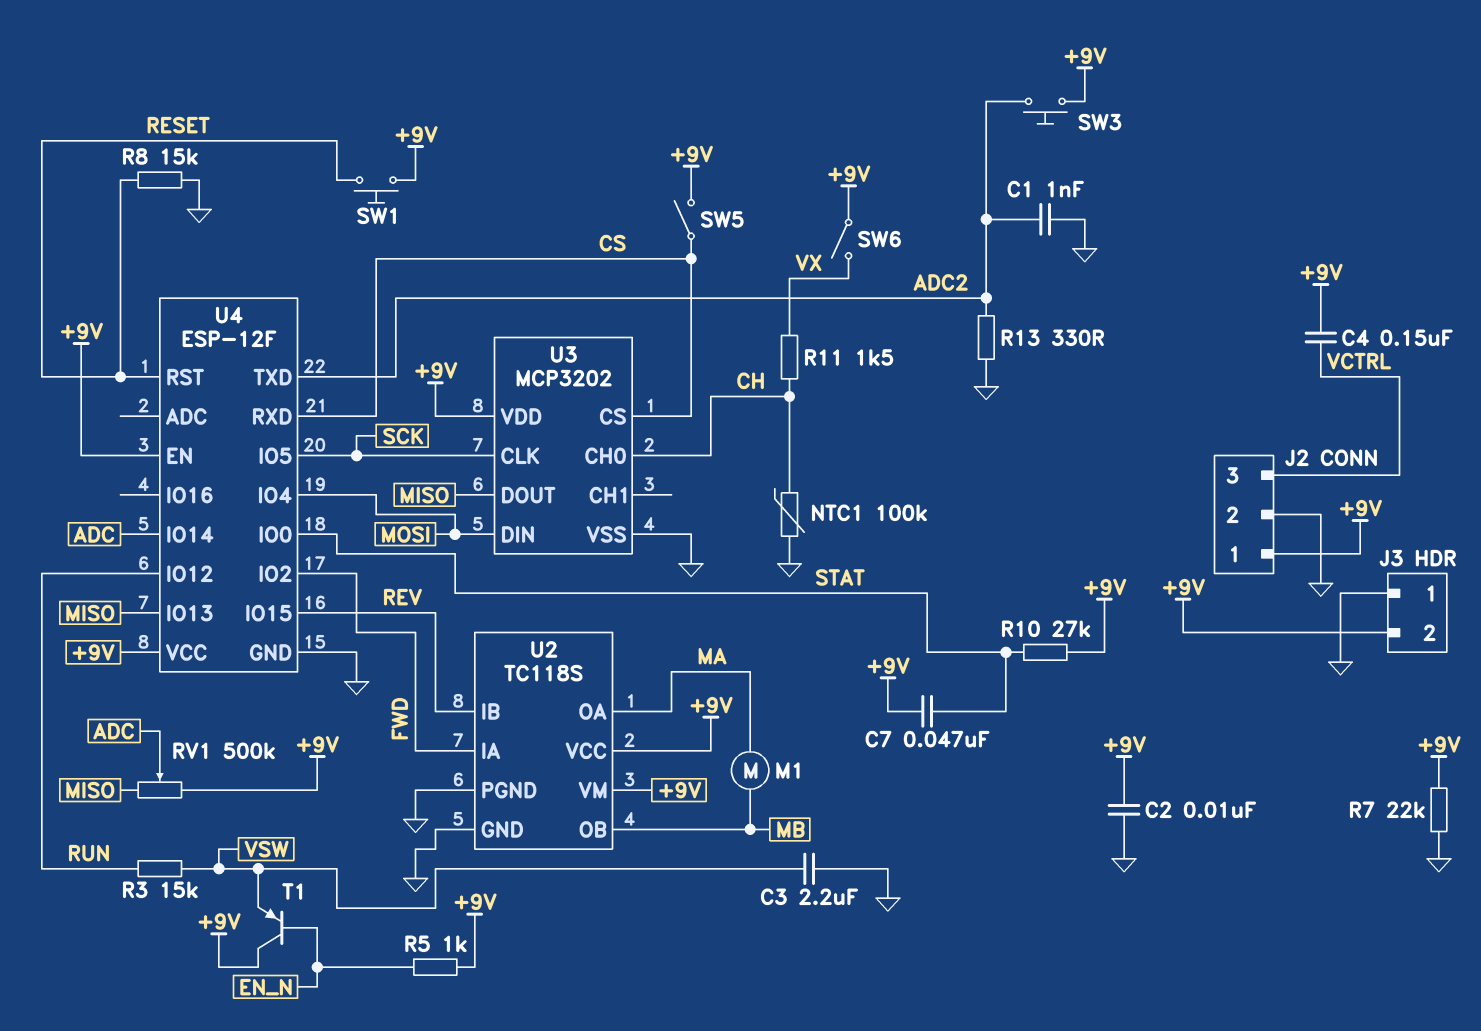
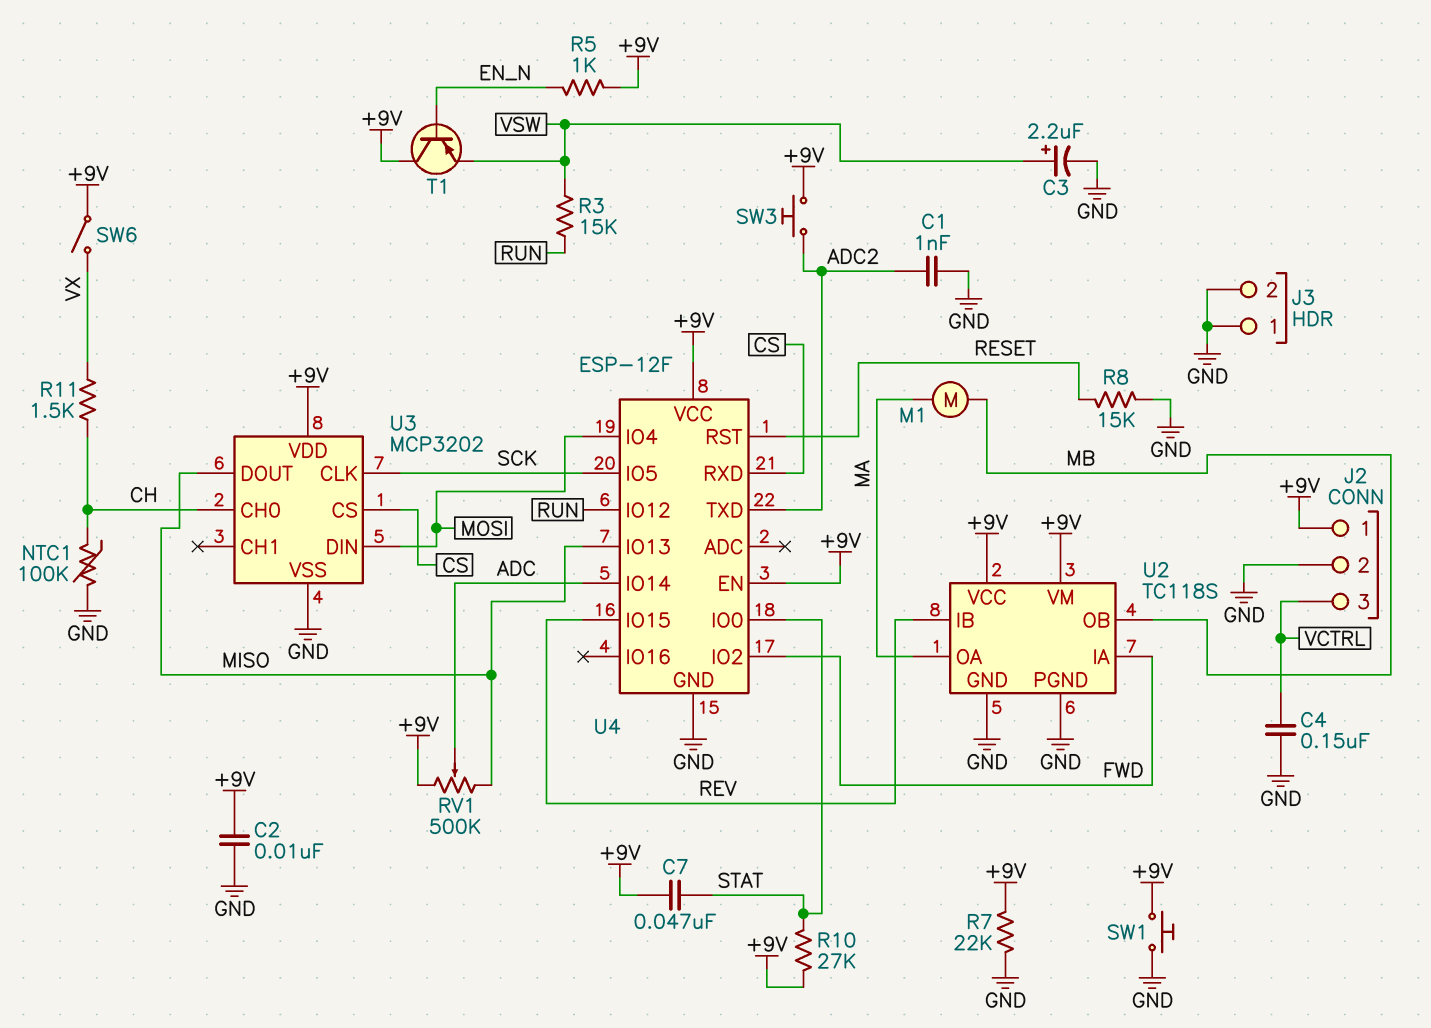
C3: 2.2uF (GND, VSW) -> 2.2uF (plus VSW, minus GND)
C4: 150nF (+9V, VCTRL) -> 150nF (GND, VCTRL)
J3 pin 2: +9V -> GND
R13: 330 (ADC2, GND) -> none
SW1: button (+9V, RESET) -> button (+9V, GND)
SW5: switch (+9V, CS) -> none

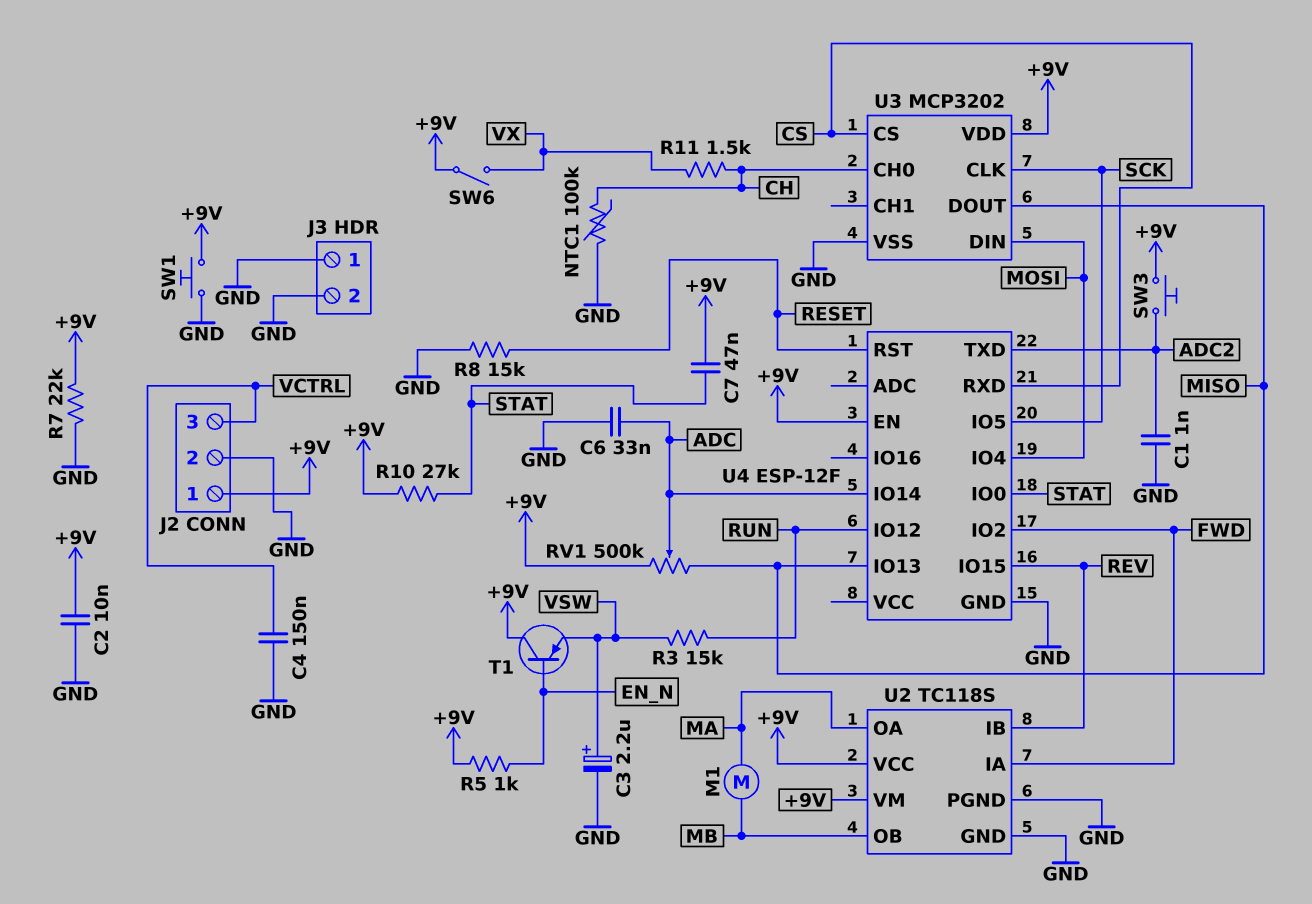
C6: none -> 33nF (ADC, GND)
U4 pin VCC: +9V -> none

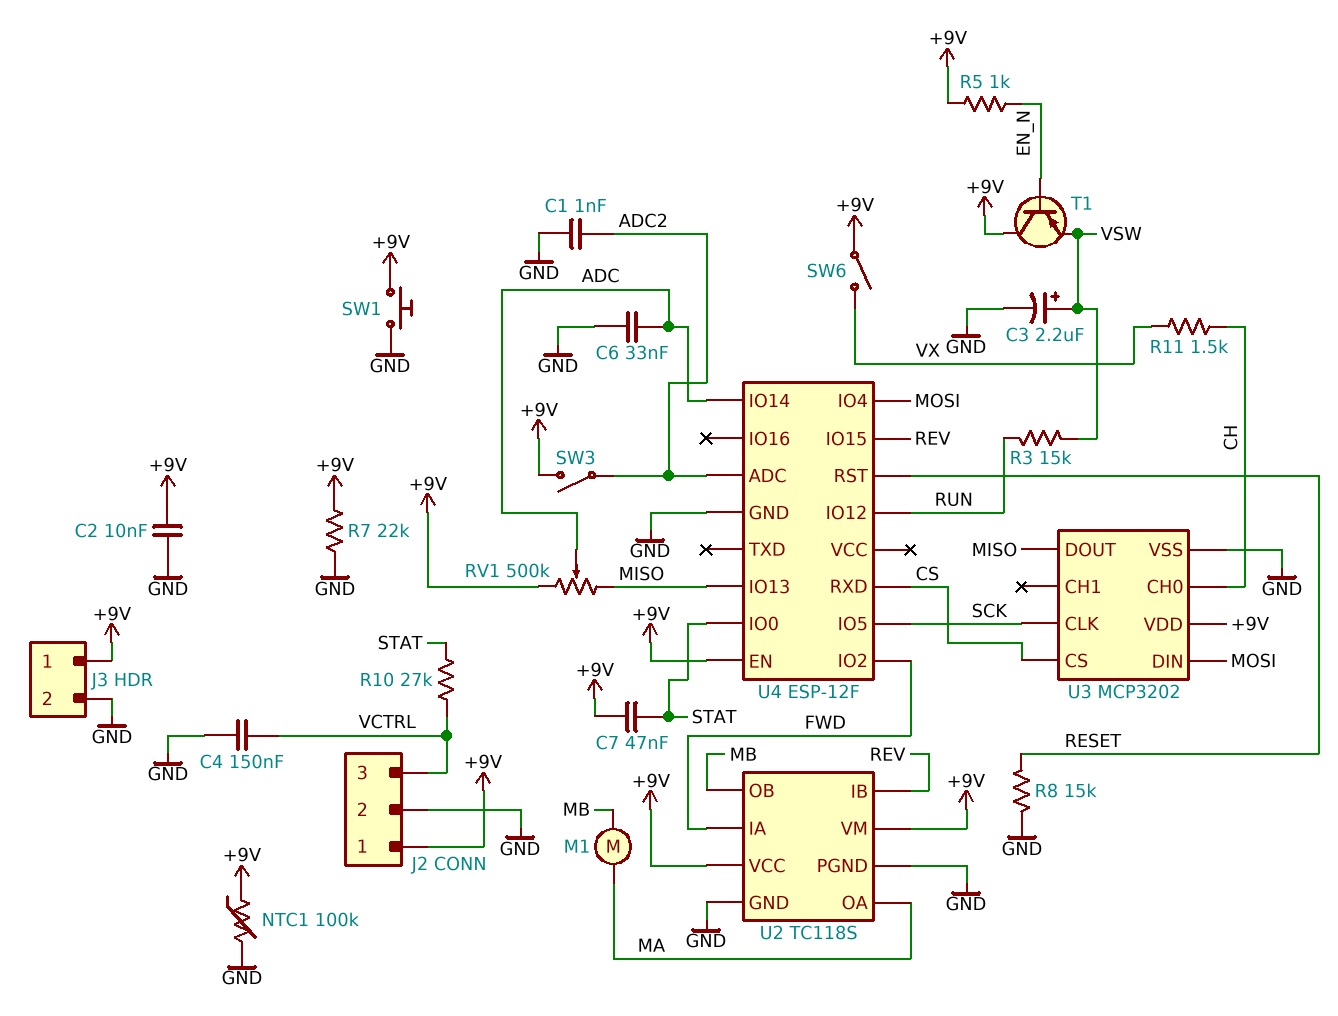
J3 pin 1: GND -> +9V
NTC1: 100k (CH, GND) -> 100k (+9V, GND)
R10: 27k (+9V, STAT) -> 27k (STAT, VCTRL)
SW3: button (+9V, ADC2) -> switch (+9V, ADC2)
U4 pin ADC: none -> ADC2
U4 pin TXD: ADC2 -> none

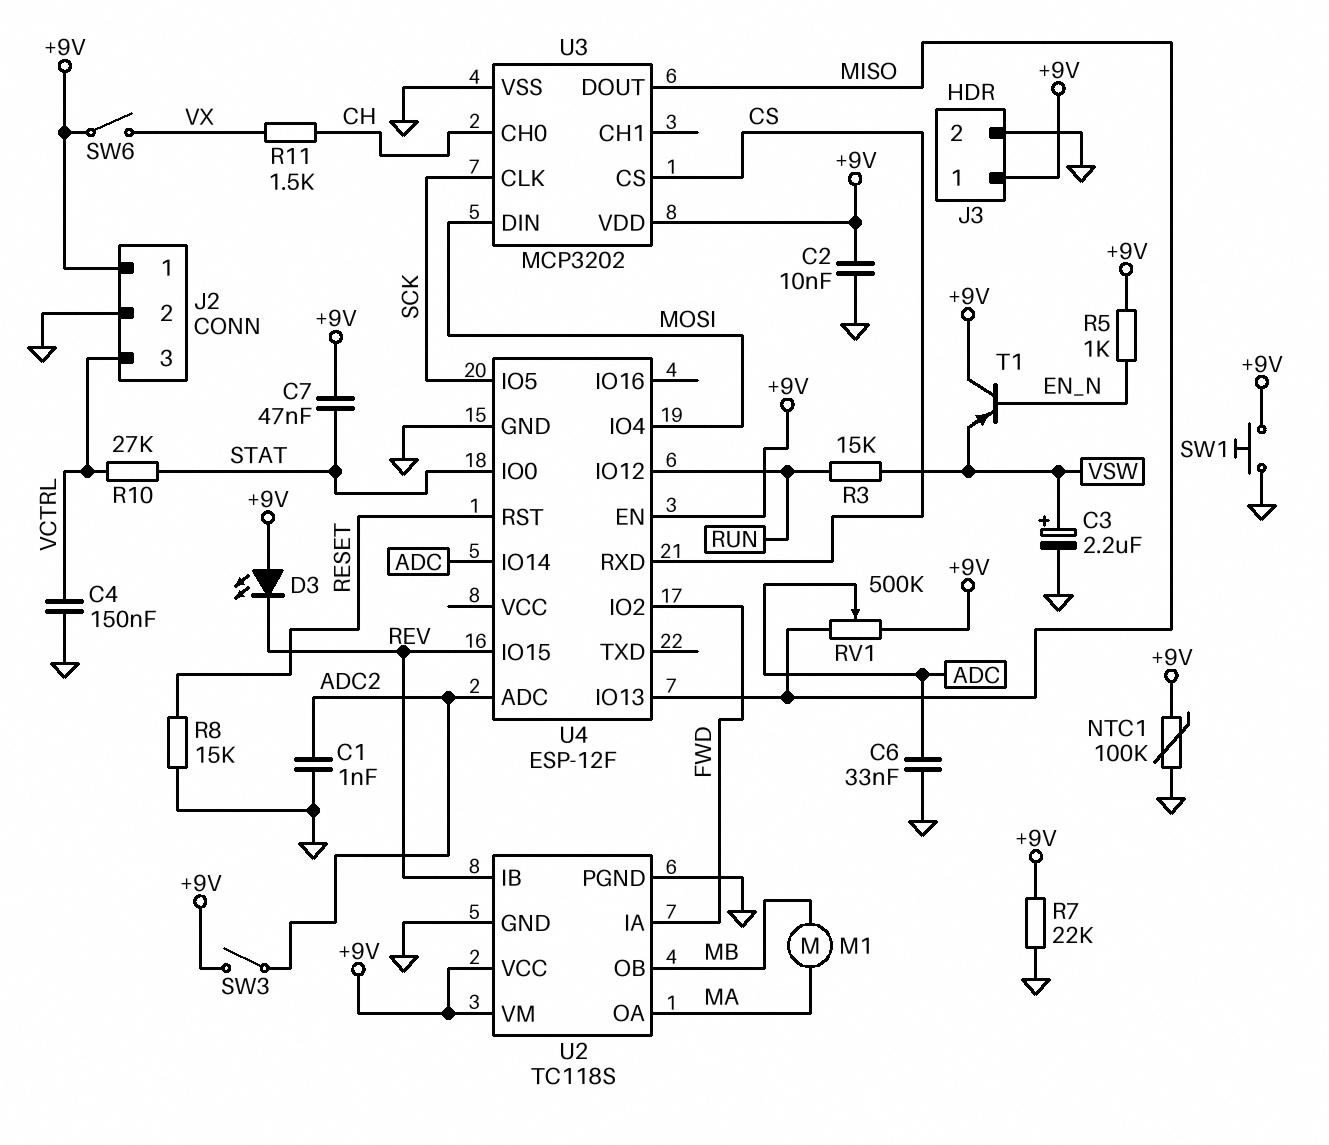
D3: none -> LED (A +9V, K REV)

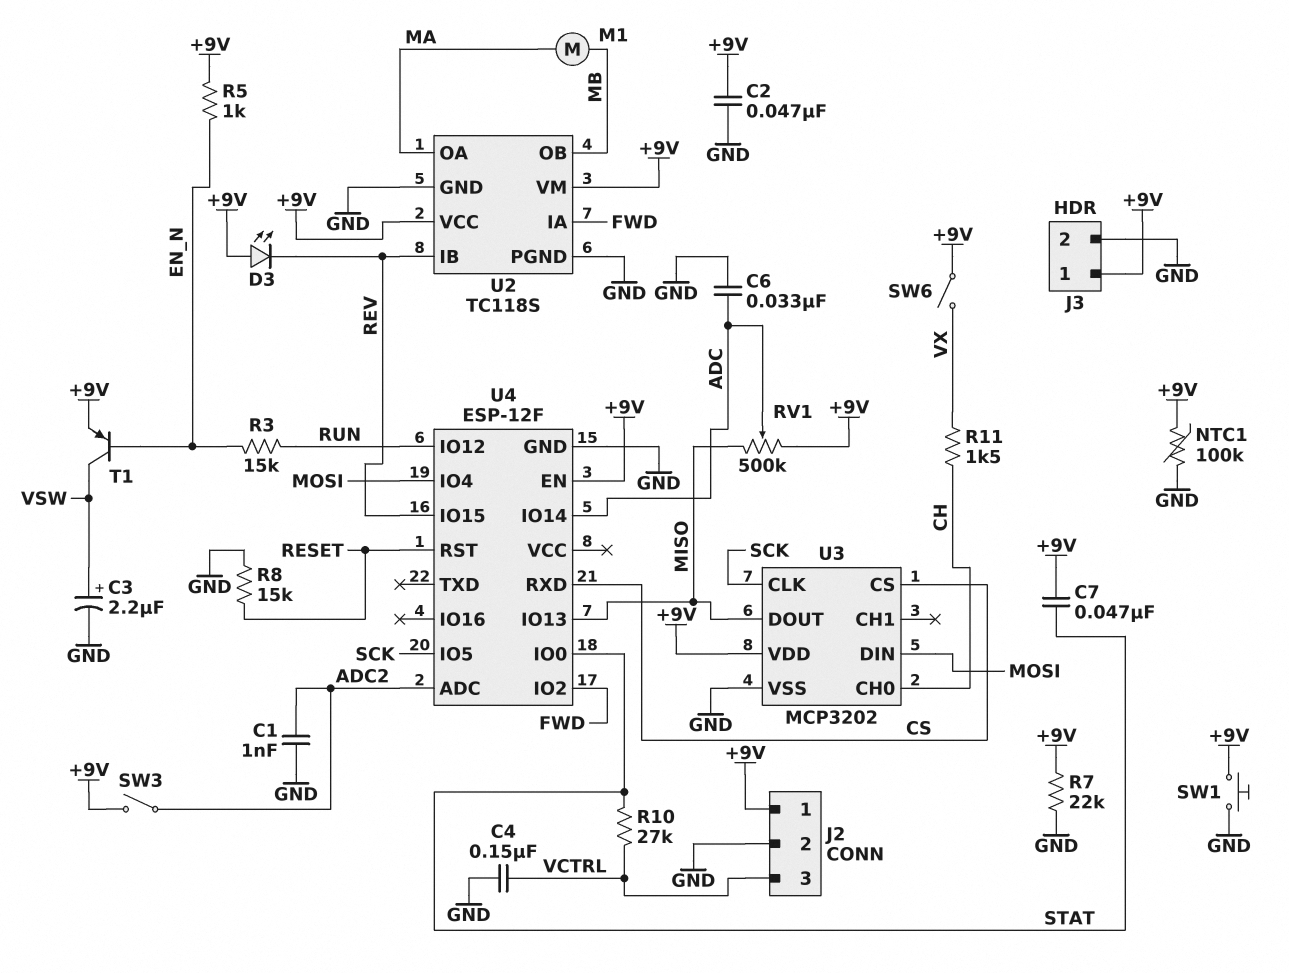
C2: 10nF (+9V, GND) -> 47nF (+9V, GND)
R3: 15k (RUN, VSW) -> 15k (EN_N, RUN)
T1: PNP (B EN_N, C +9V, E VSW) -> PNP (B EN_N, C VSW, E +9V)

